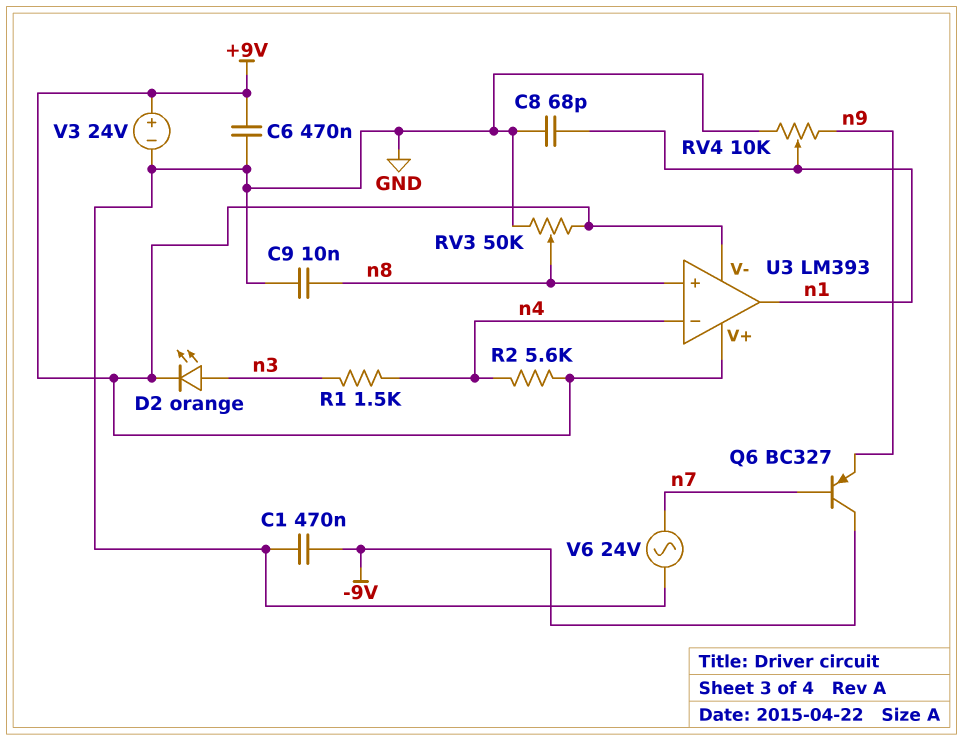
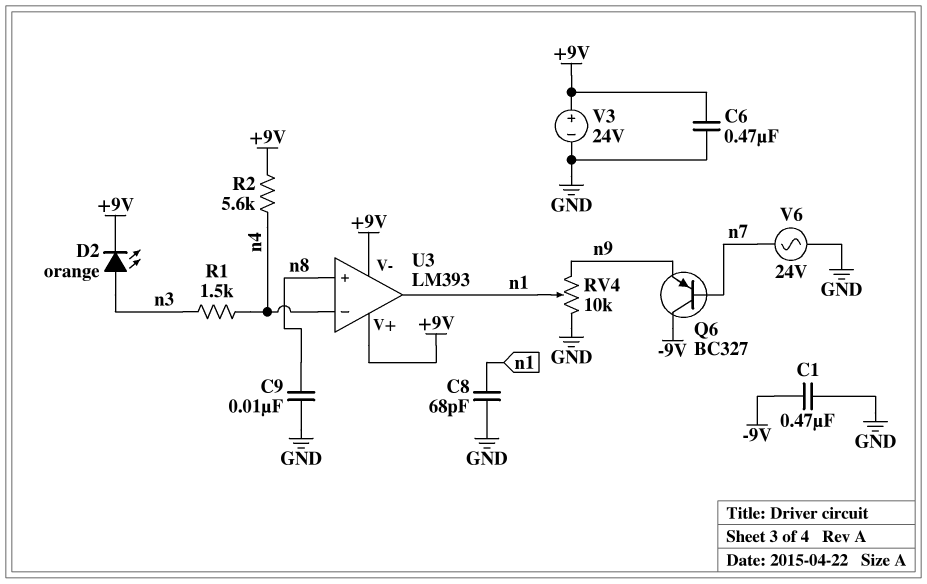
RV3: 50k (+9V, GND, wiper n8) -> none

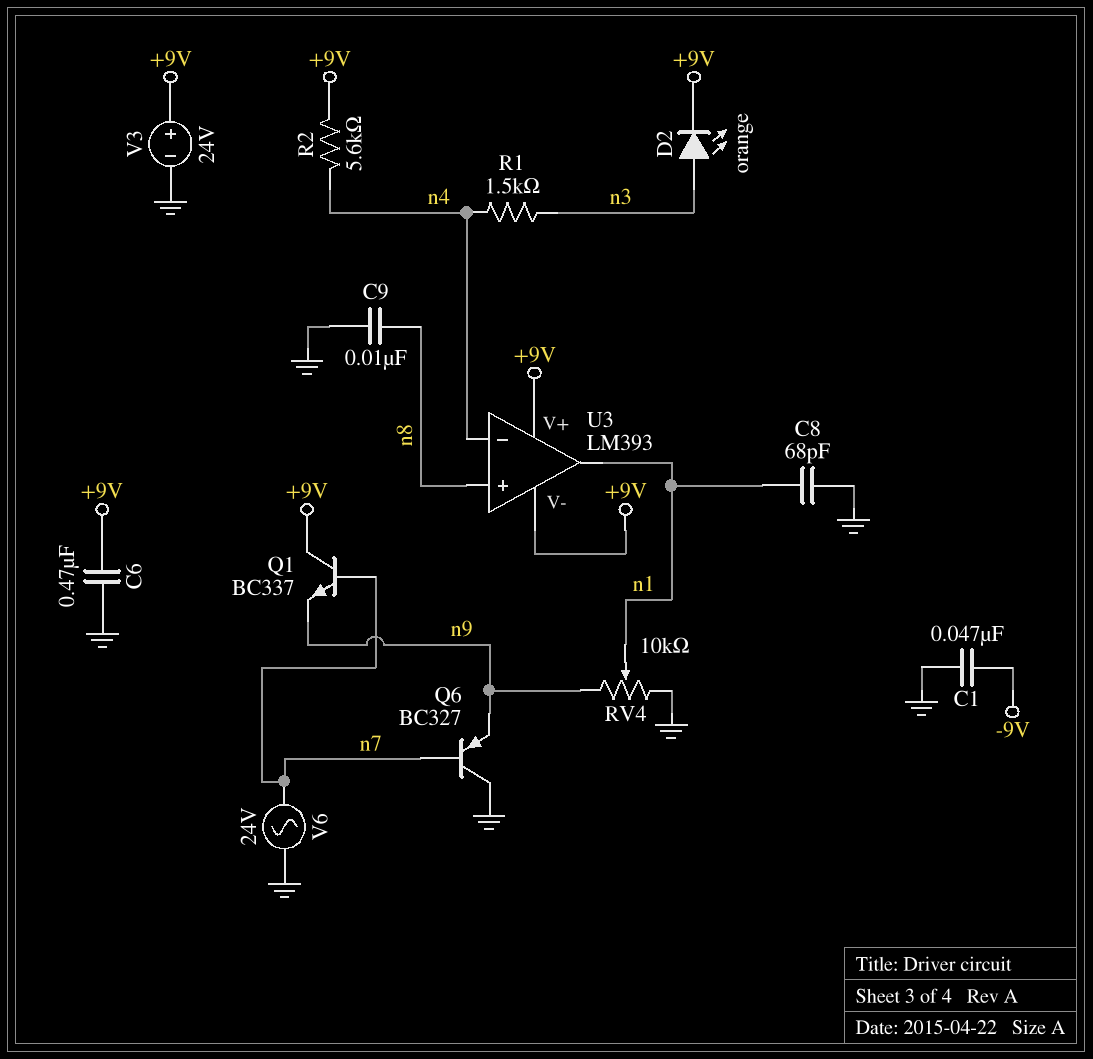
C1: 470nF (-9V, GND) -> 47nF (-9V, GND)
Q1: none -> NPN BC337 (B n7, C +9V, E n9)
Q6: PNP BC327 (B n7, C -9V, E n9) -> PNP BC327 (B n7, C GND, E n9)

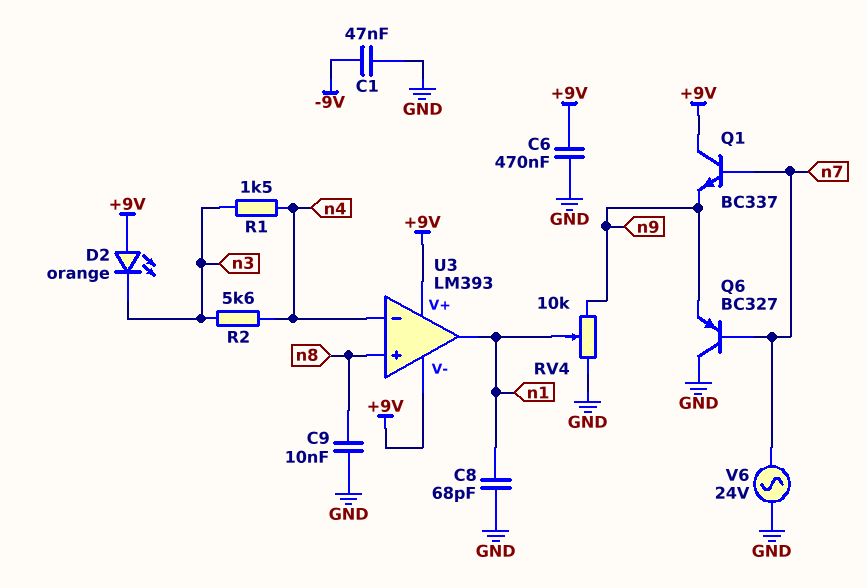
D2: LED orange (A n3, K +9V) -> LED orange (A +9V, K n3)
R2: 5.6k (+9V, n4) -> 5.6k (n3, n4)
V3: 24V (plus +9V, minus GND) -> none

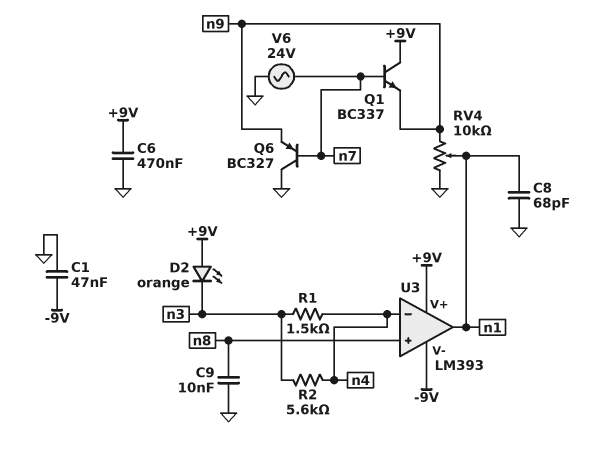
U3 pin V-: +9V -> -9V

